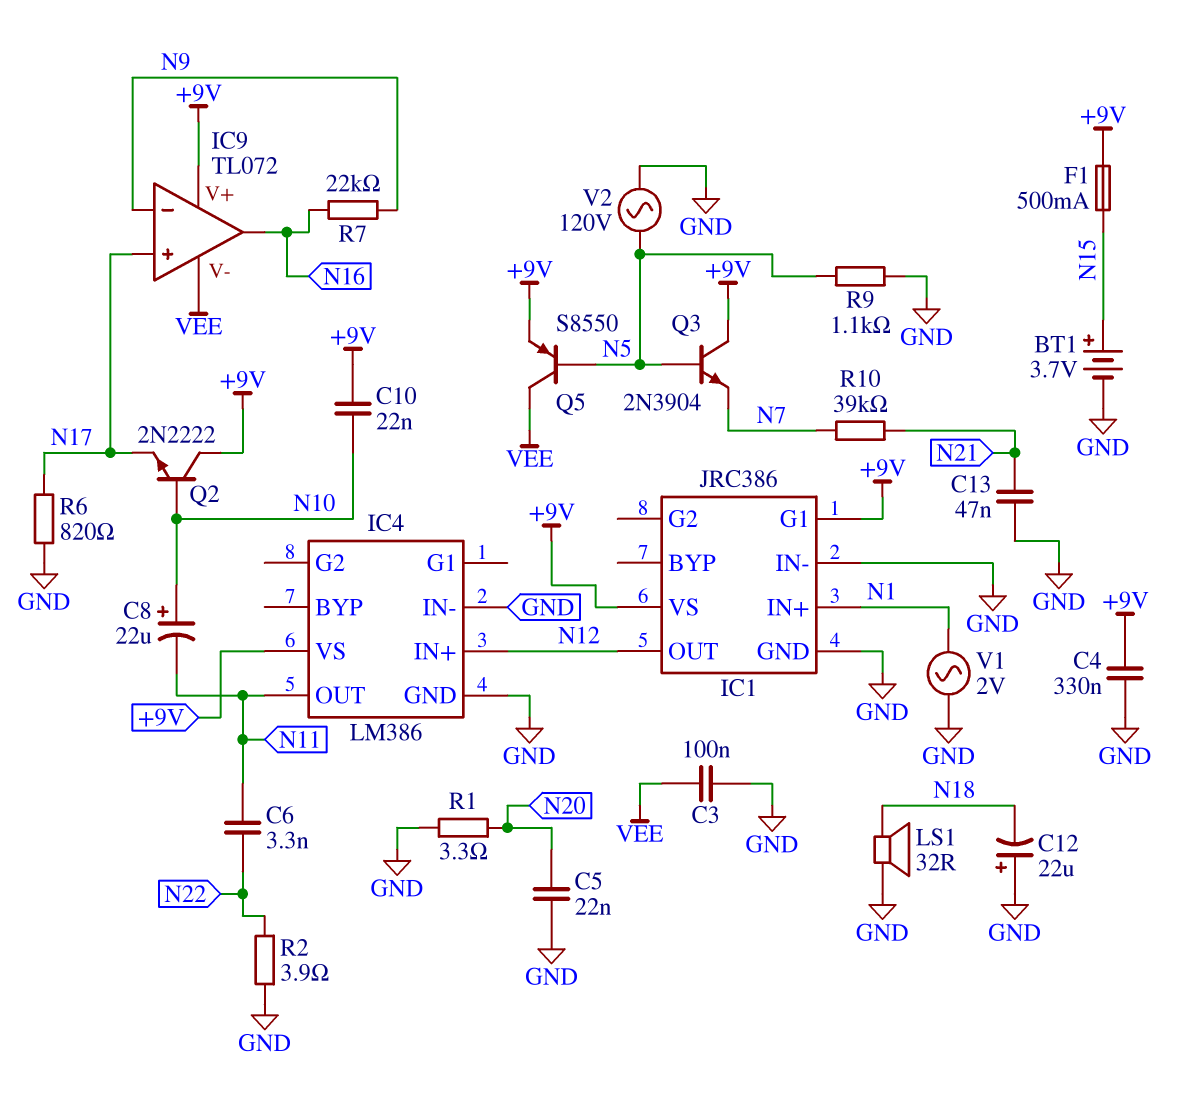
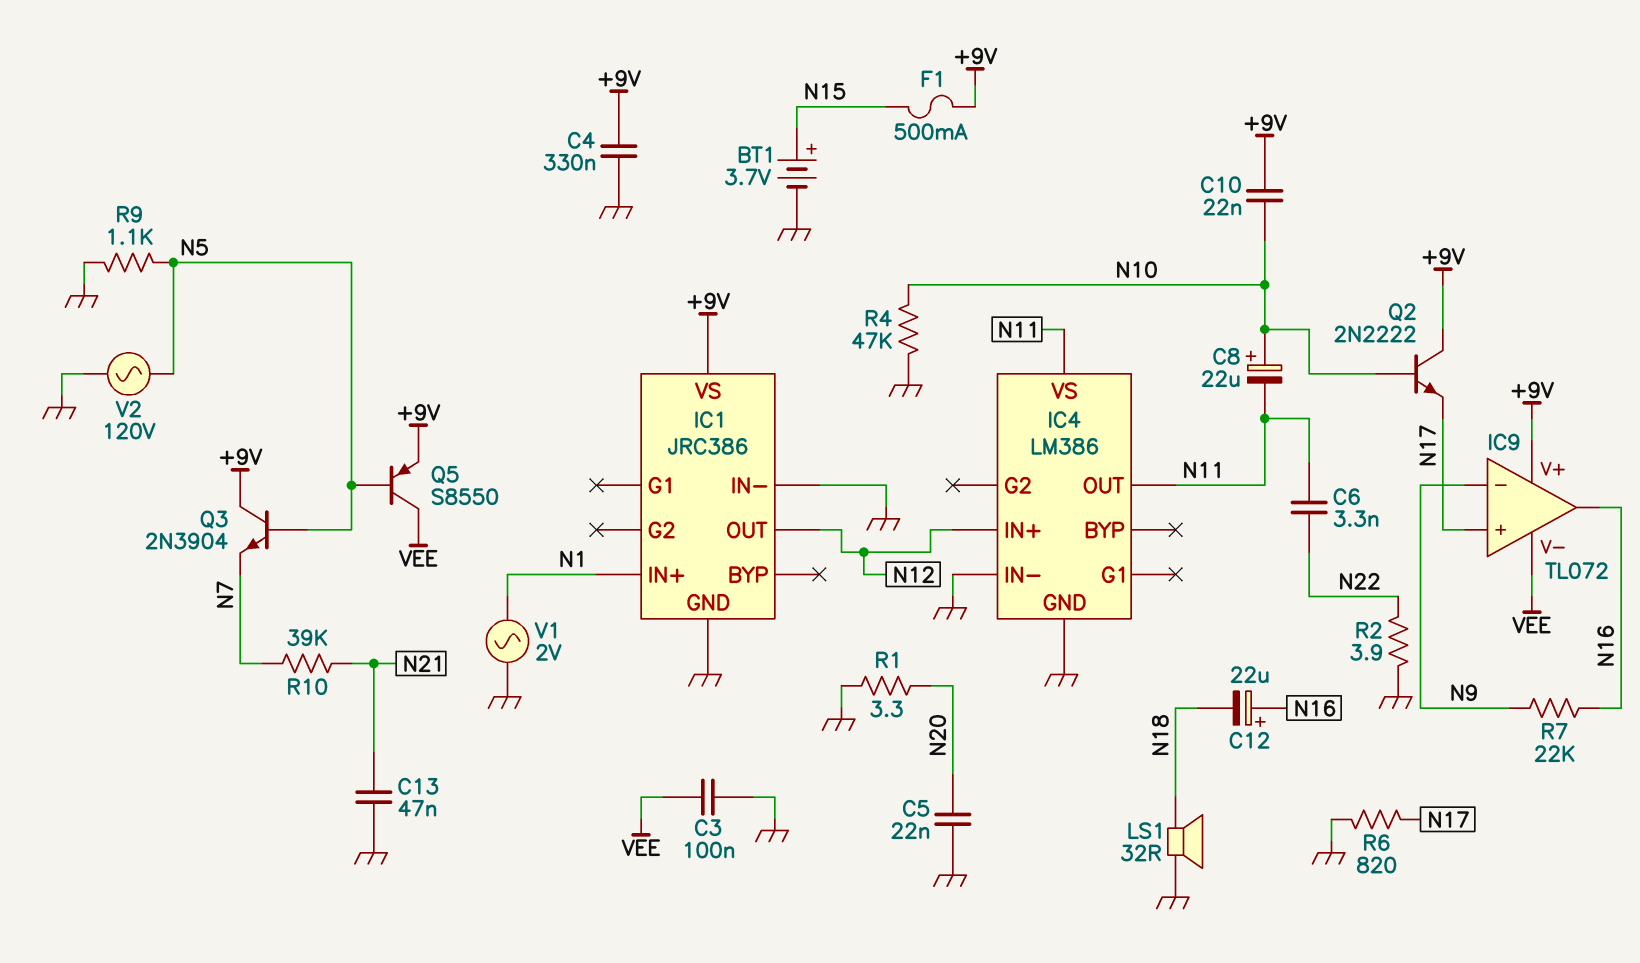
C12: 22uF (plus GND, minus N18) -> 22uF (plus N16, minus N18)
IC1 pin G1: +9V -> none
IC4 pin VS: +9V -> N11
R4: none -> 47k (GND, N10)

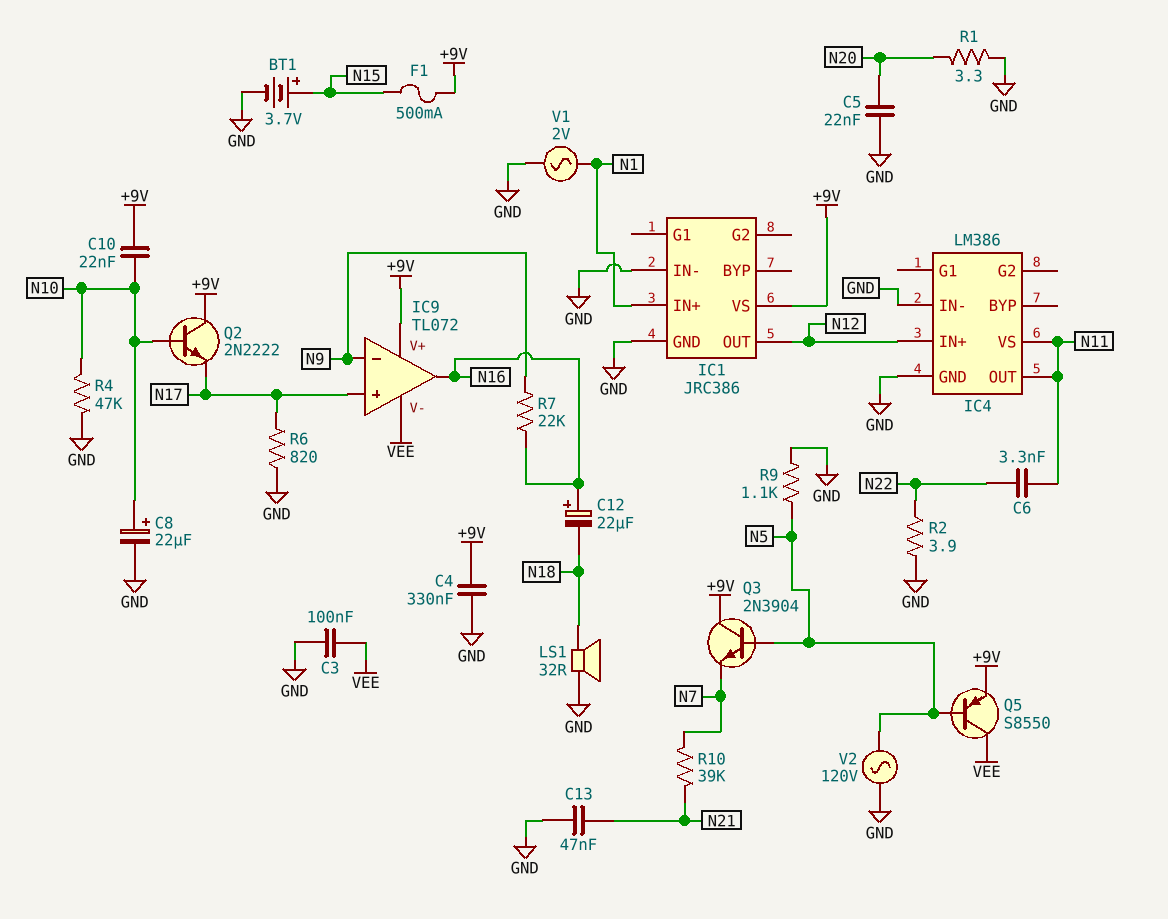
C8: 22uF (plus N10, minus N11) -> 22uF (plus N10, minus GND)

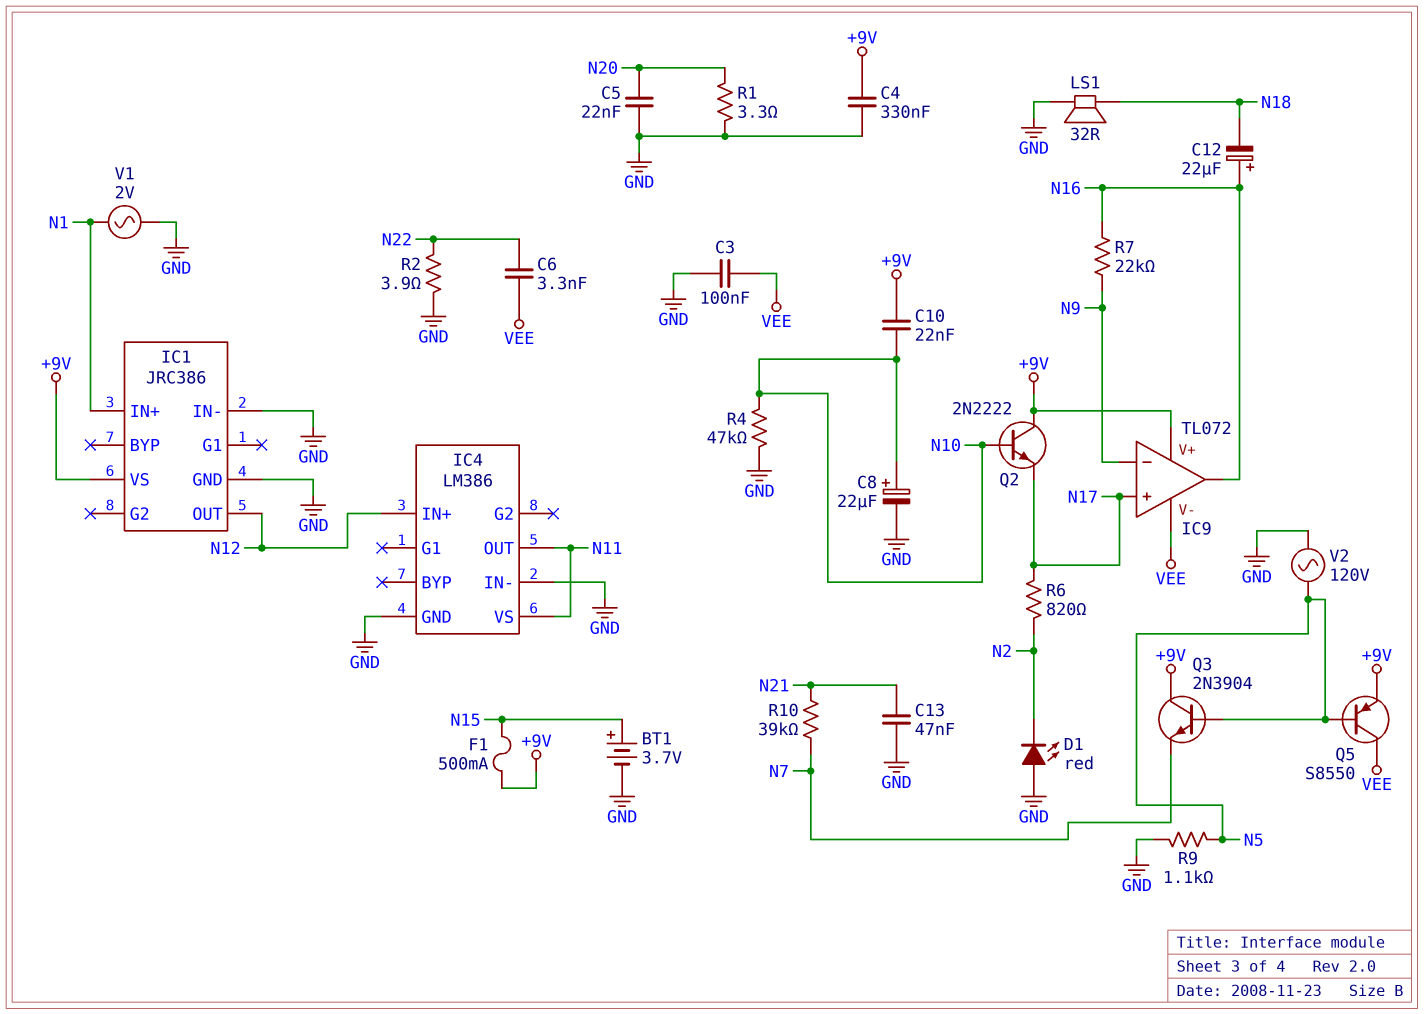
C6: 3.3nF (N11, N22) -> 3.3nF (N22, VEE)
D1: none -> LED red (A GND, K N2)
R6: 820 (GND, N17) -> 820 (N2, N17)

